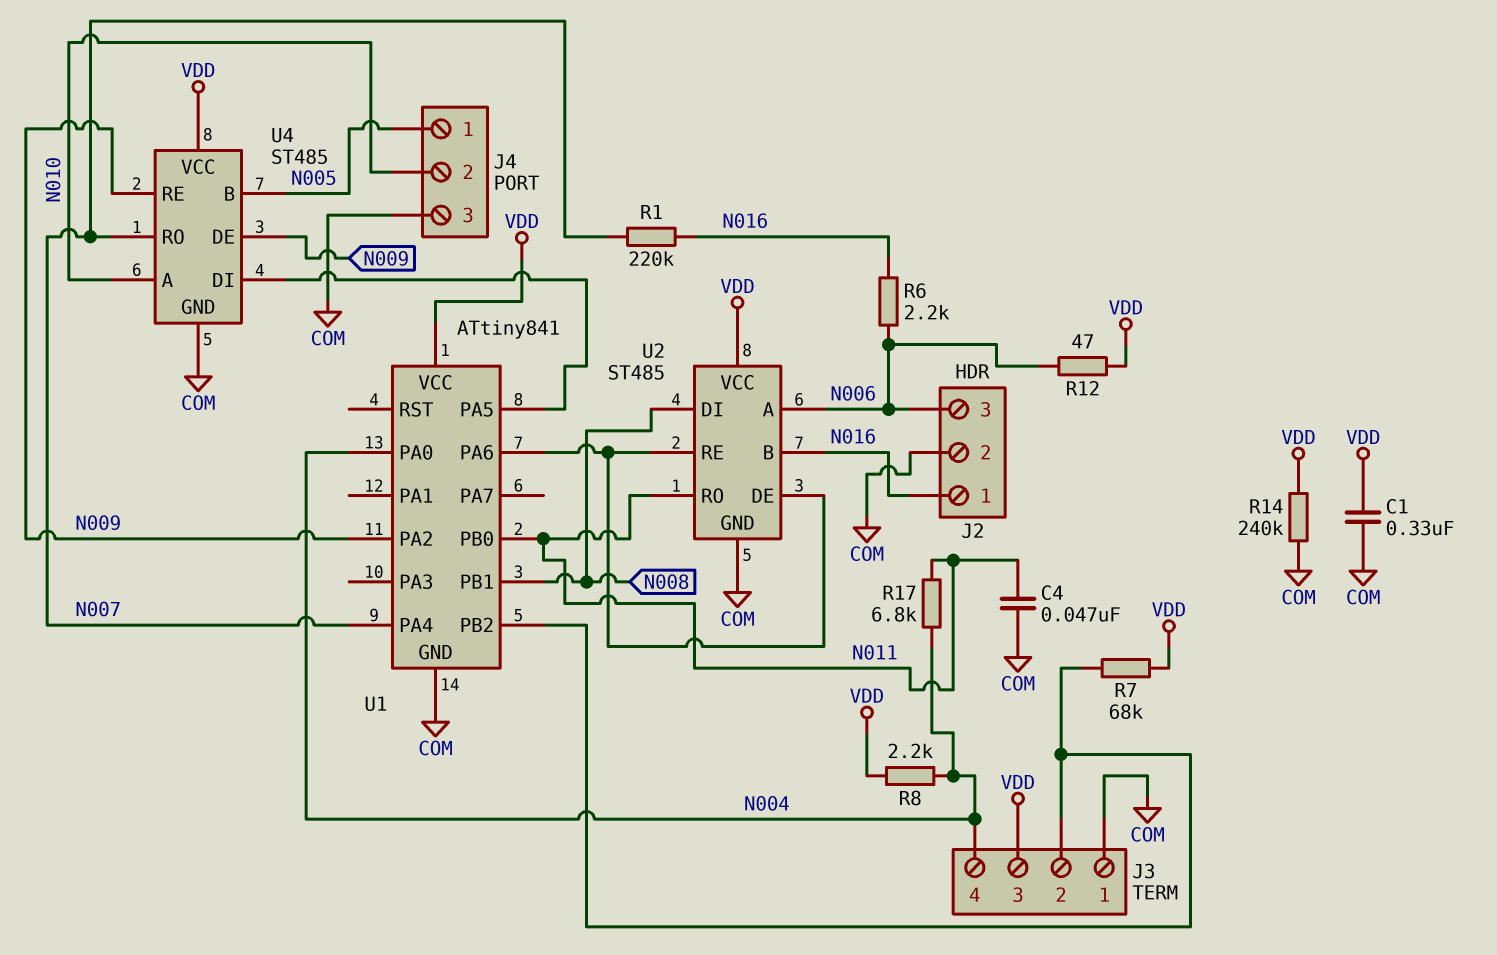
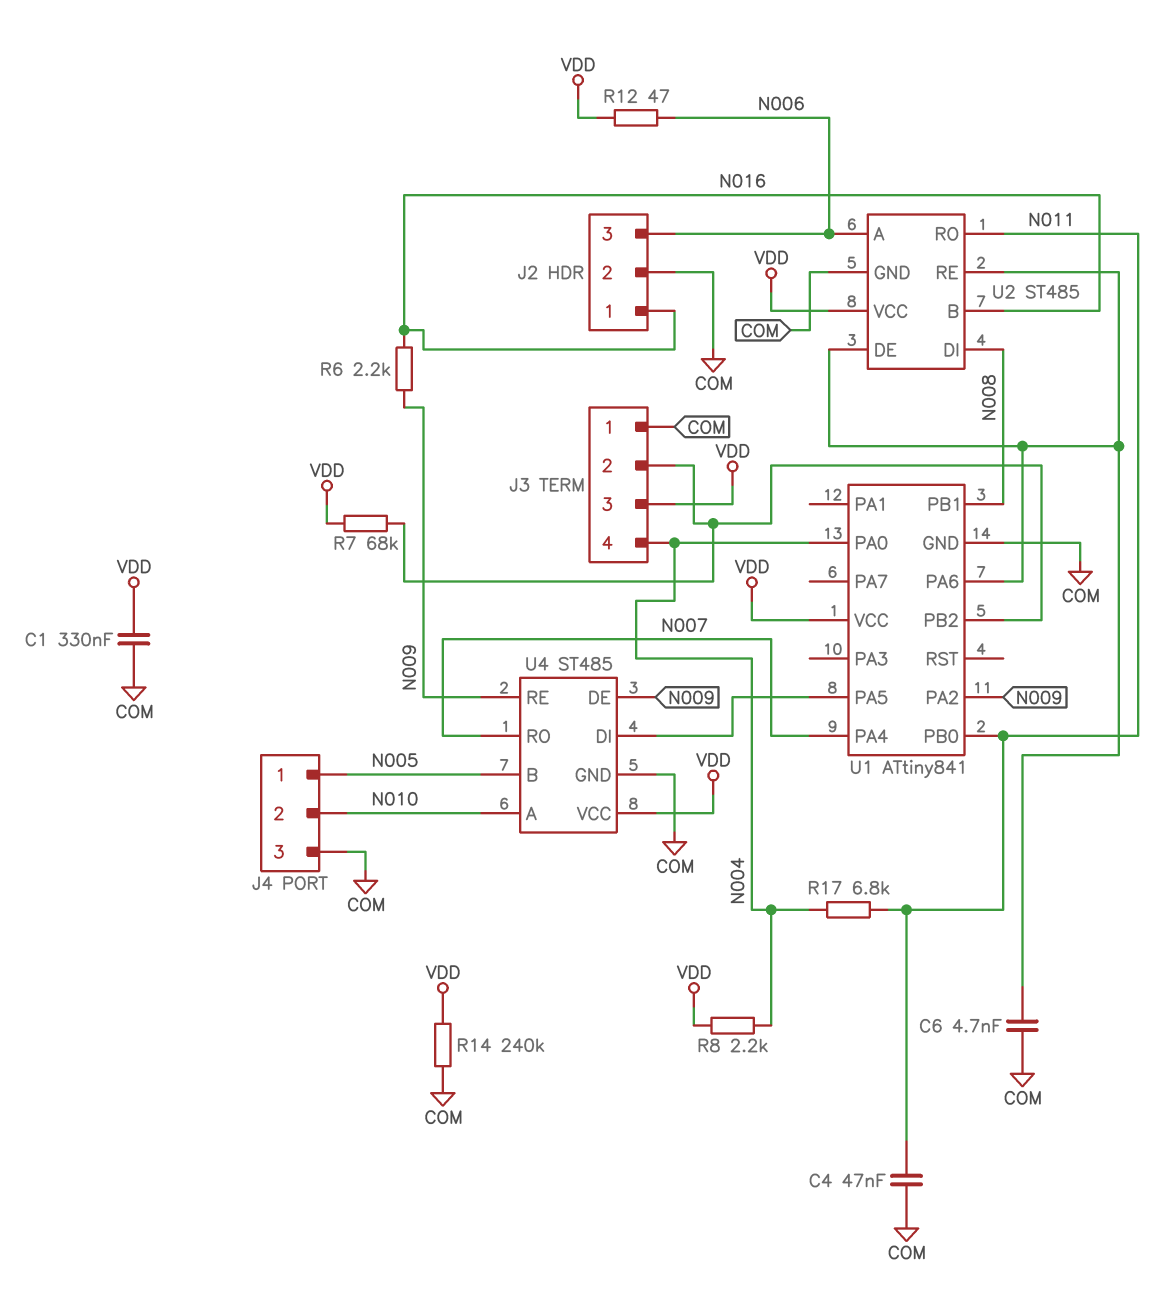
C6: none -> 4.7nF (COM, U1/PA6)
R1: 220k (N007, N016) -> none
R6: 2.2k (N006, N016) -> 2.2k (N009, N016)

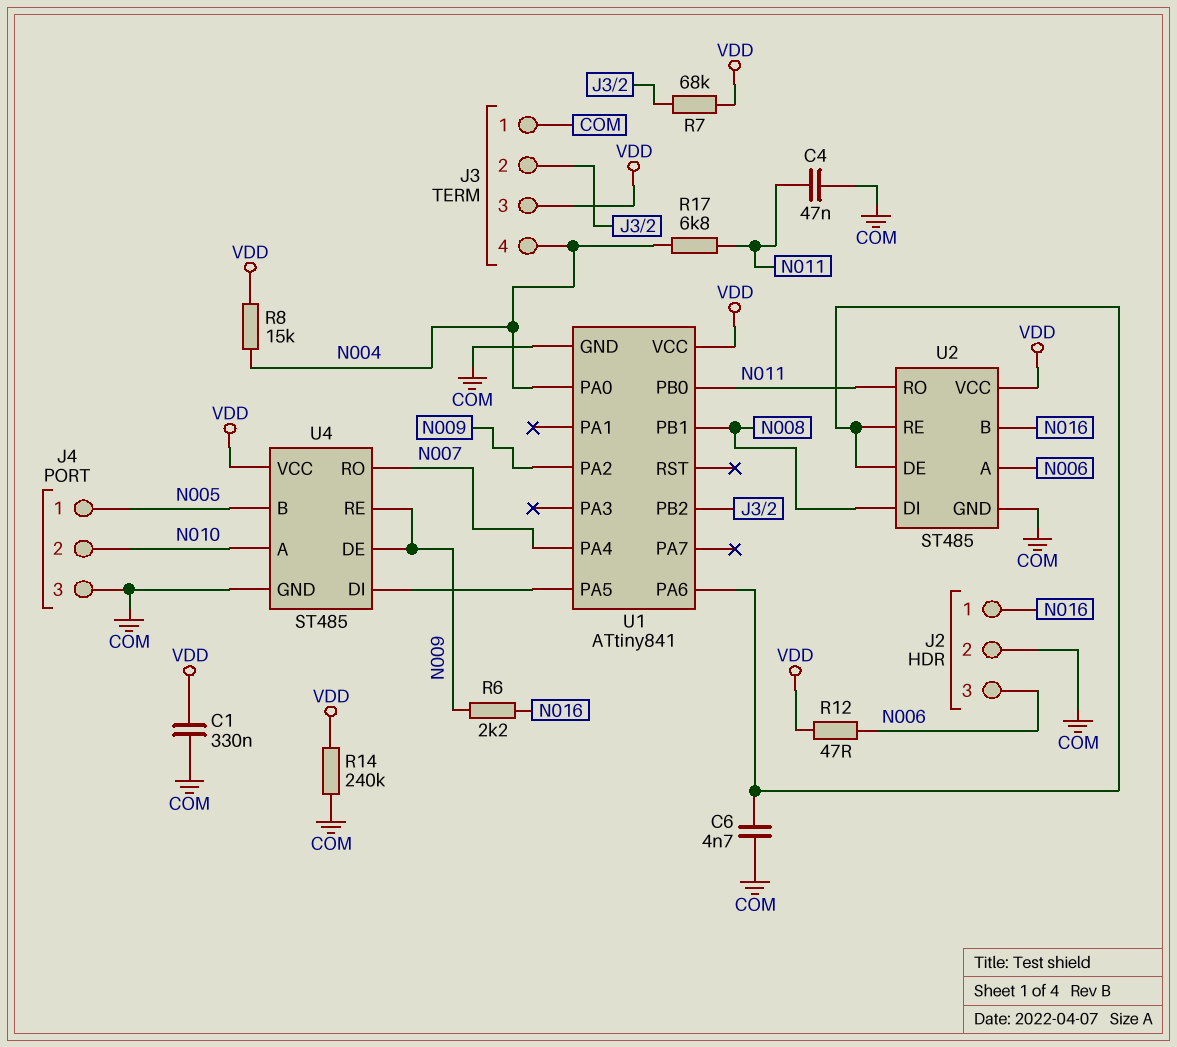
R8: 2.2k (N004, VDD) -> 15k (N004, VDD)

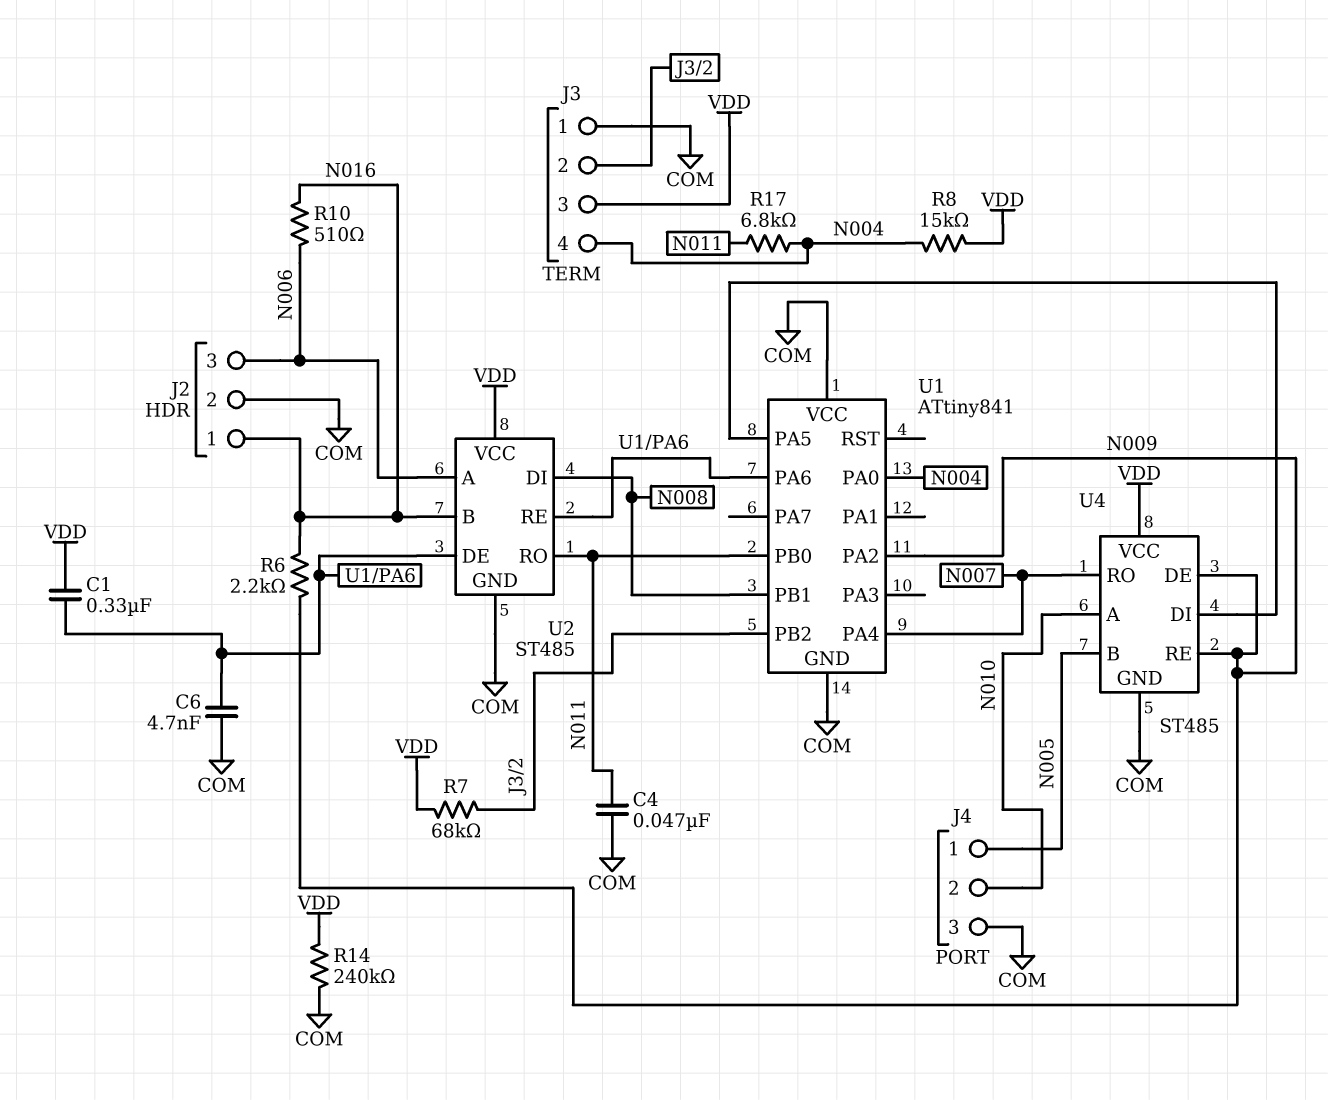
C1: 330nF (COM, VDD) -> 330nF (U1/PA6, VDD)
R10: none -> 510 (N006, N016)
R12: 47 (N006, VDD) -> none
U1 pin VCC: VDD -> COM

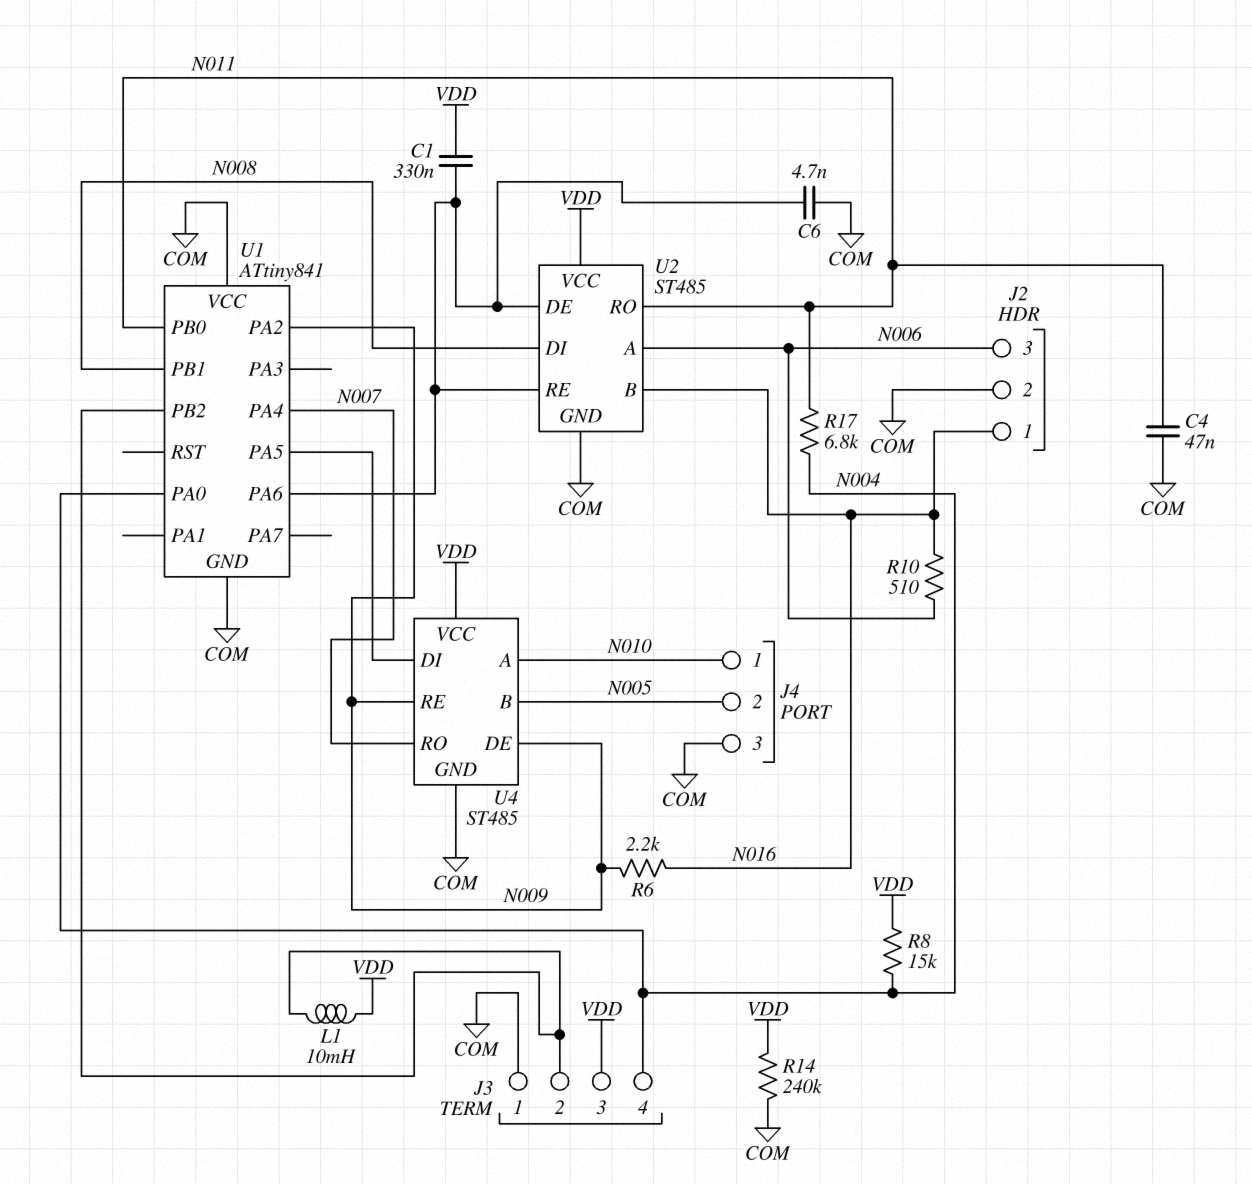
J4 pin 1: N005 -> N010
J4 pin 2: N010 -> N005
L1: none -> 10mH (J3/2, VDD)
R7: 68k (J3/2, VDD) -> none

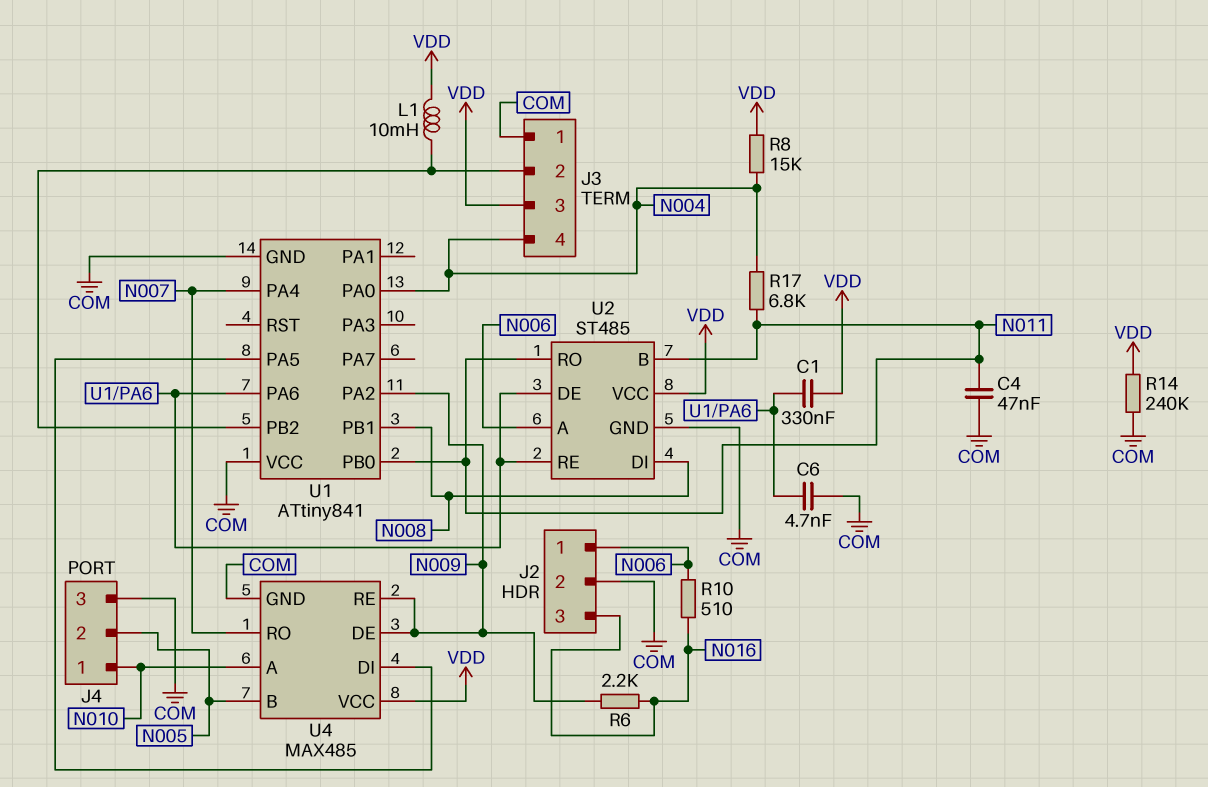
J2 pin 1: N016 -> N006
J2 pin 3: N006 -> N016
U2 pin B: N016 -> N011
U4: ST485 -> MAX485

